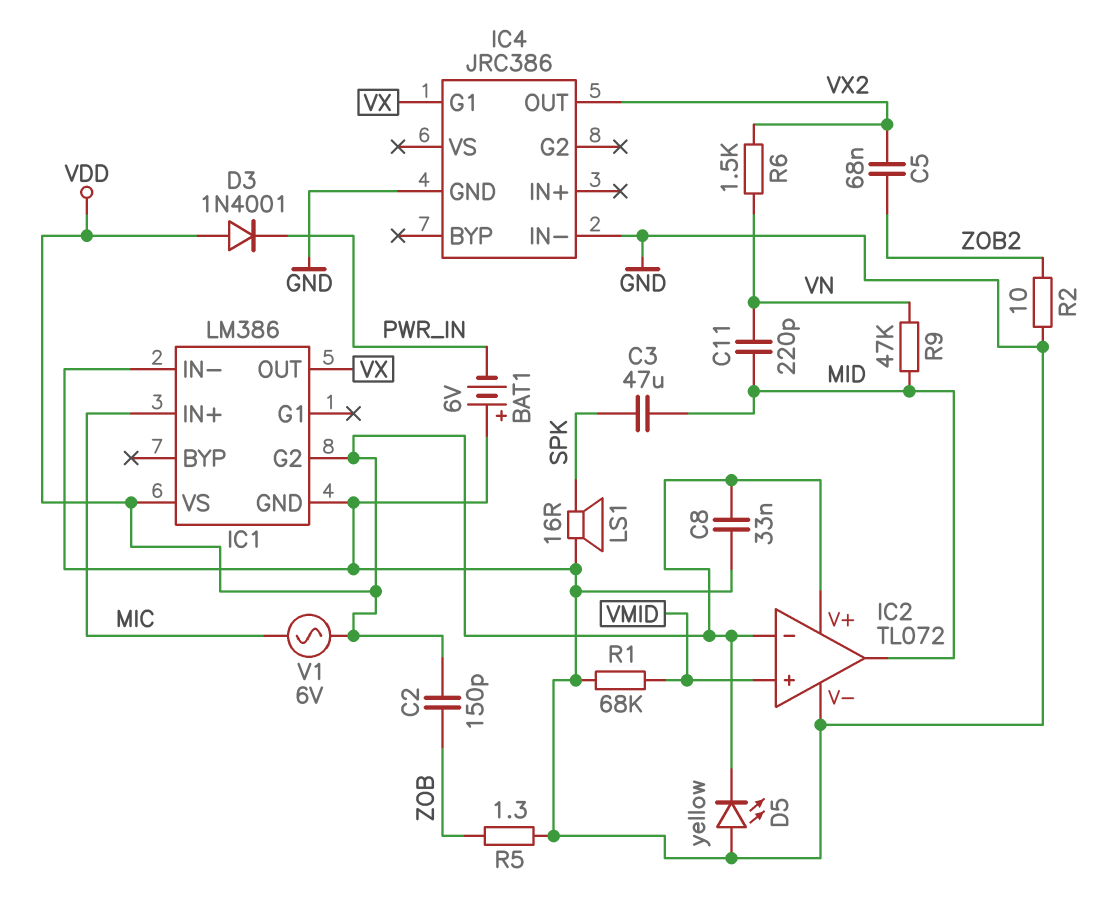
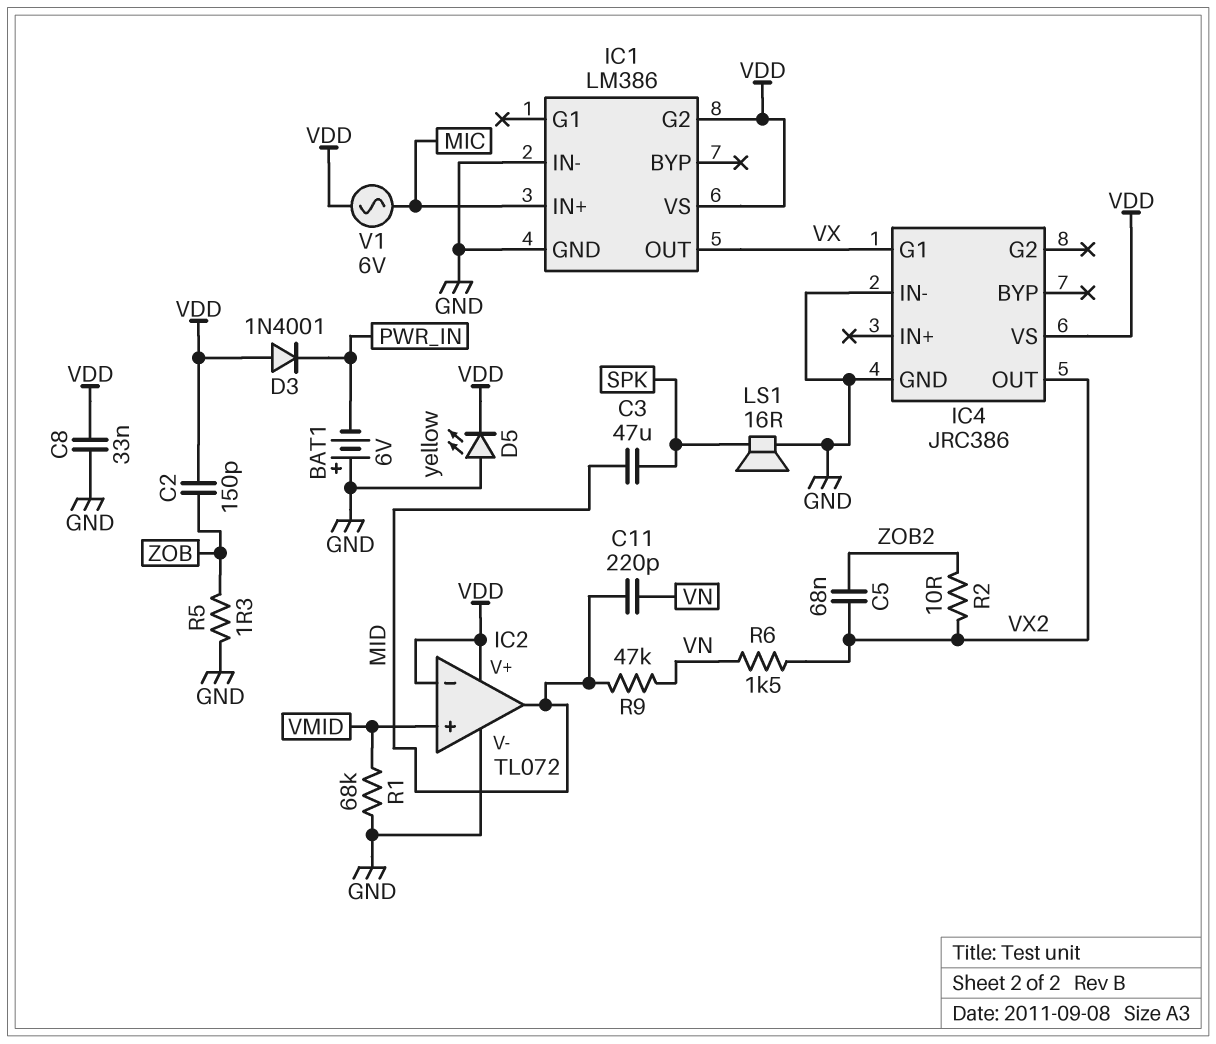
IC4 pin VS: none -> VDD
R2: 10 (GND, ZOB2) -> 10 (VX2, ZOB2)

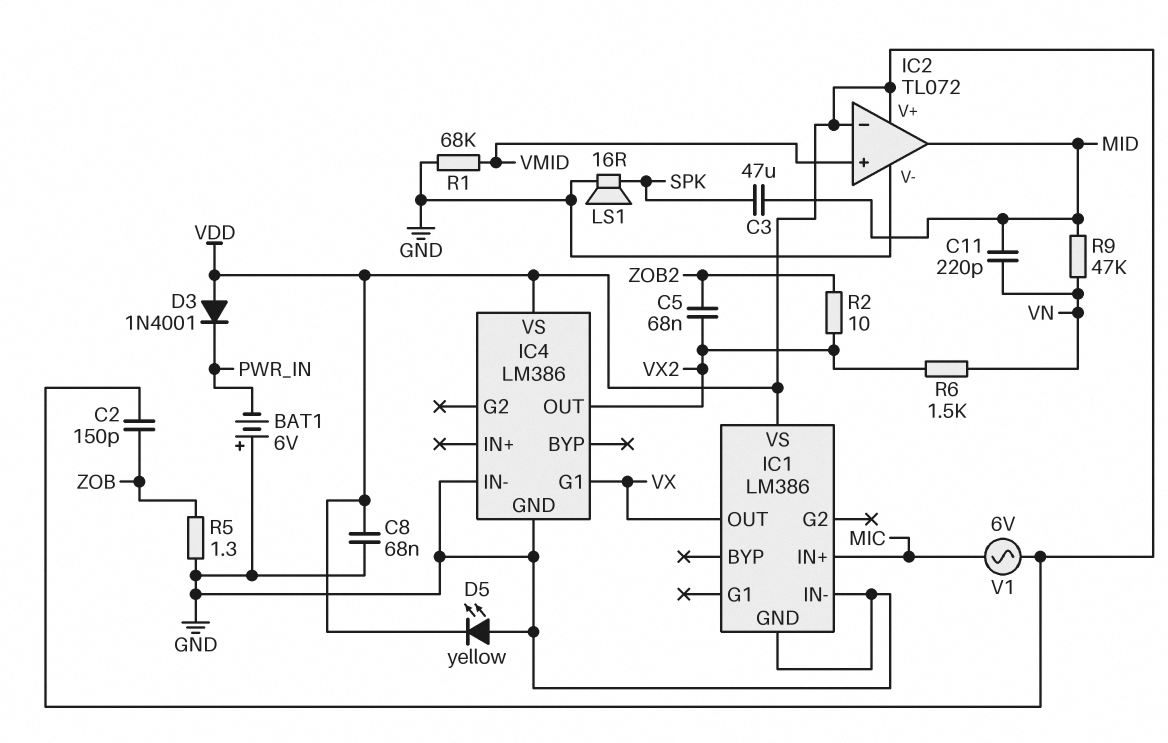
C8: 33nF (GND, VDD) -> 68nF (GND, VDD)
IC1 pin G2: VDD -> none
IC4: JRC386 -> LM386

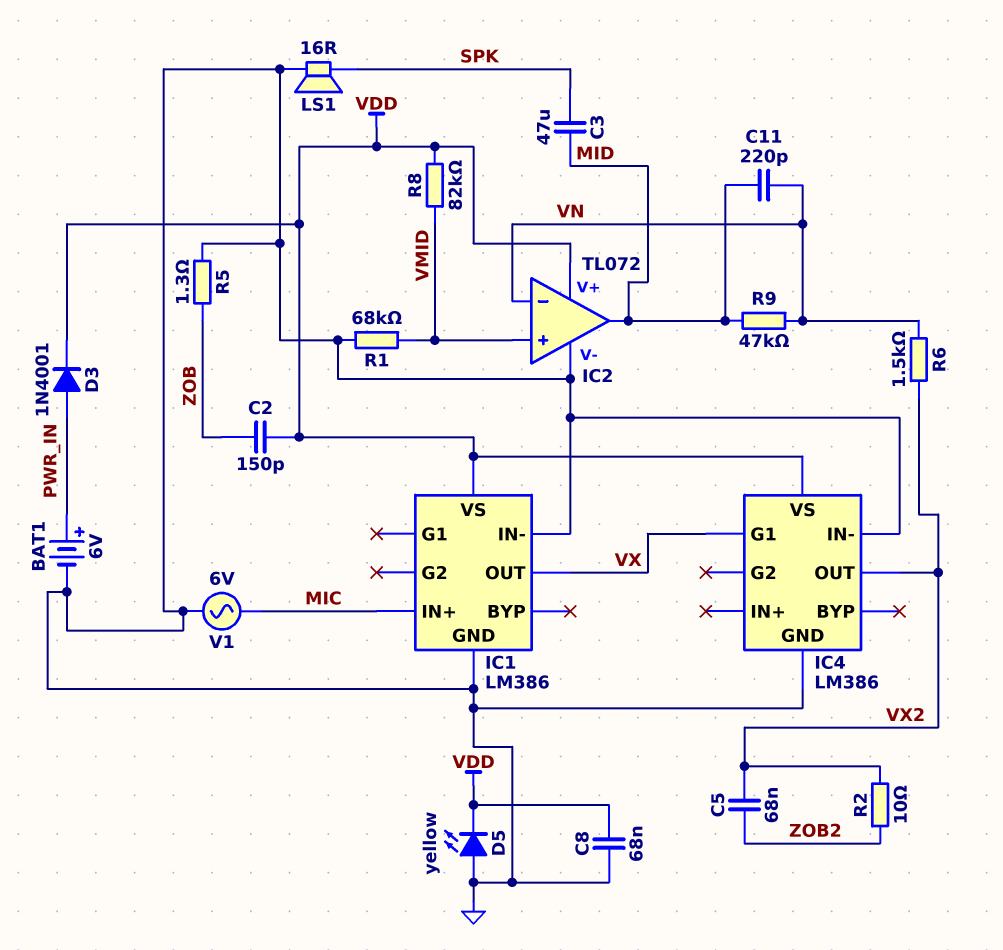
BAT1: 6V (plus GND, minus PWR_IN) -> 6V (plus PWR_IN, minus GND)
D3: diode 1N4001 (A VDD, K PWR_IN) -> diode 1N4001 (A PWR_IN, K VDD)
IC2 pin in-: VDD -> VN
R8: none -> 82k (VDD, VMID)
V1: AC 6V (MIC, VDD) -> AC 6V (GND, MIC)

